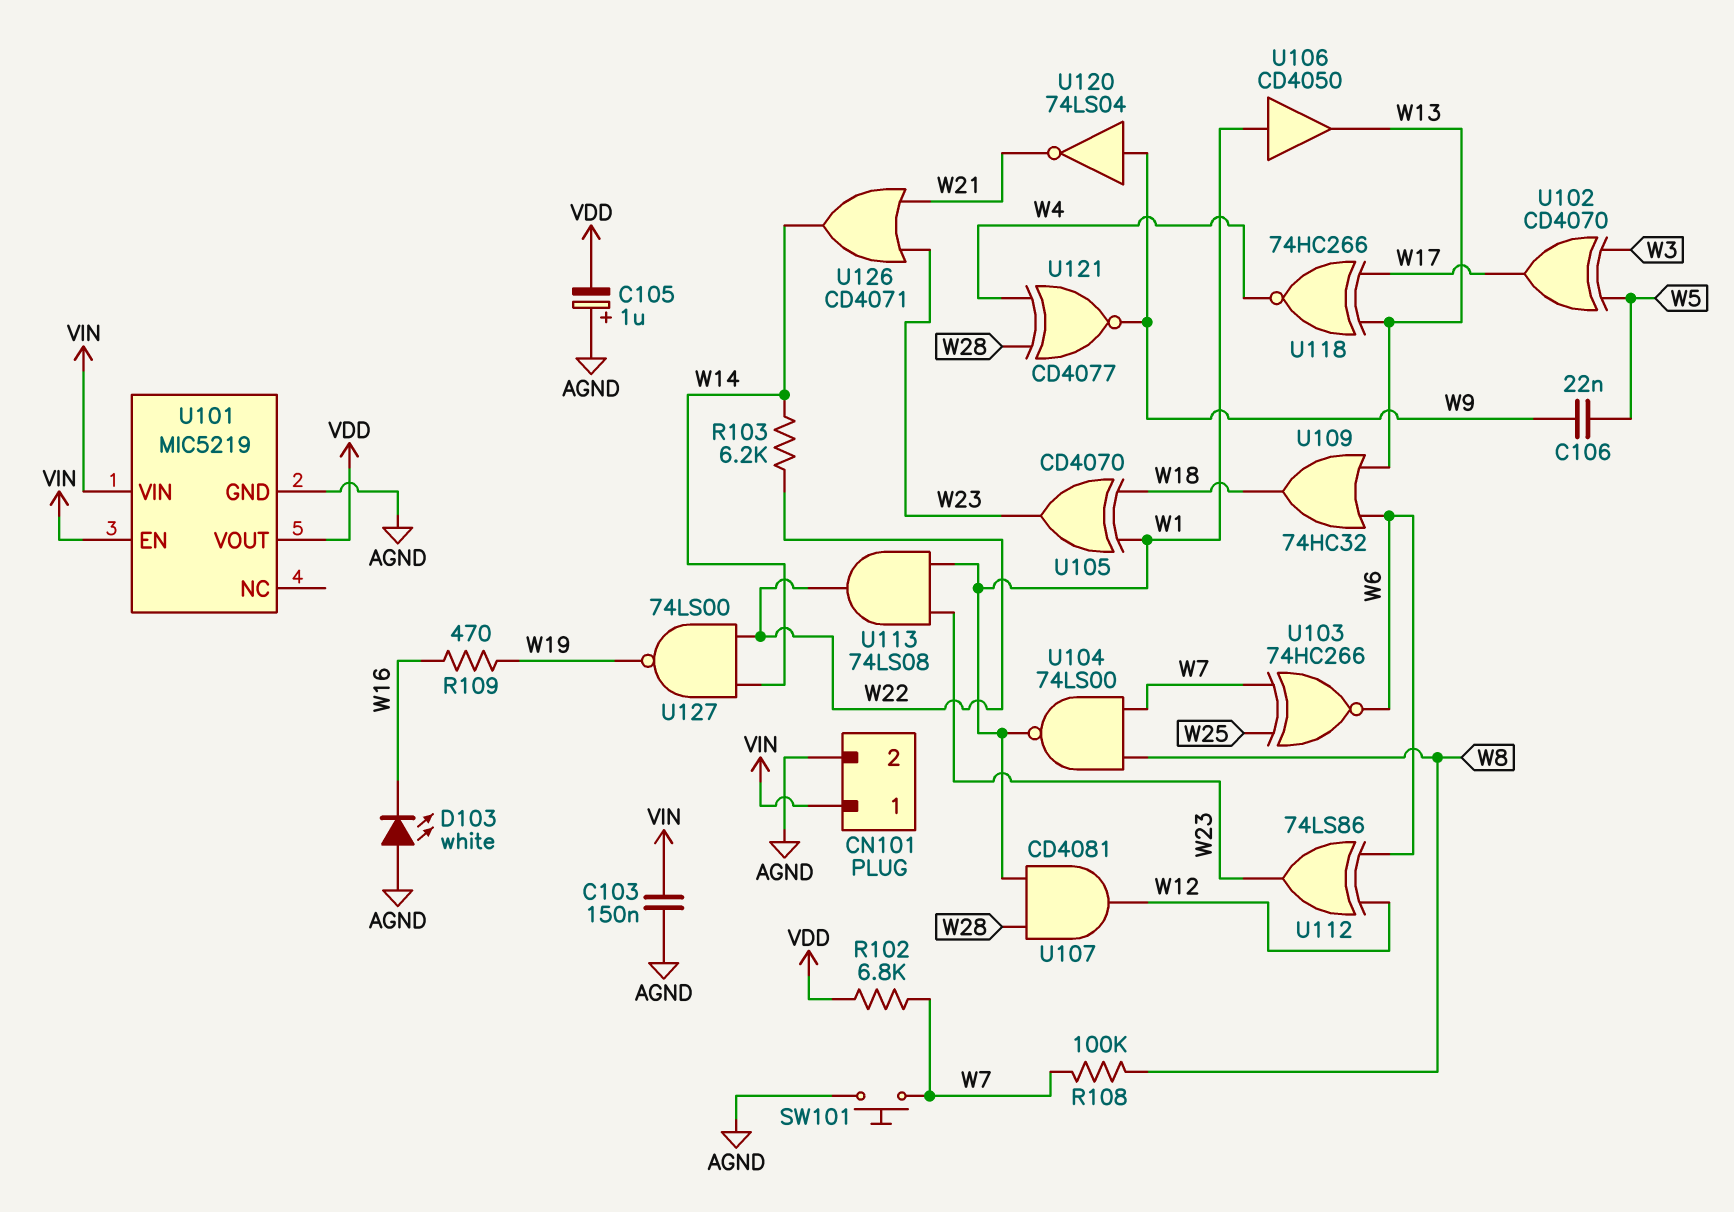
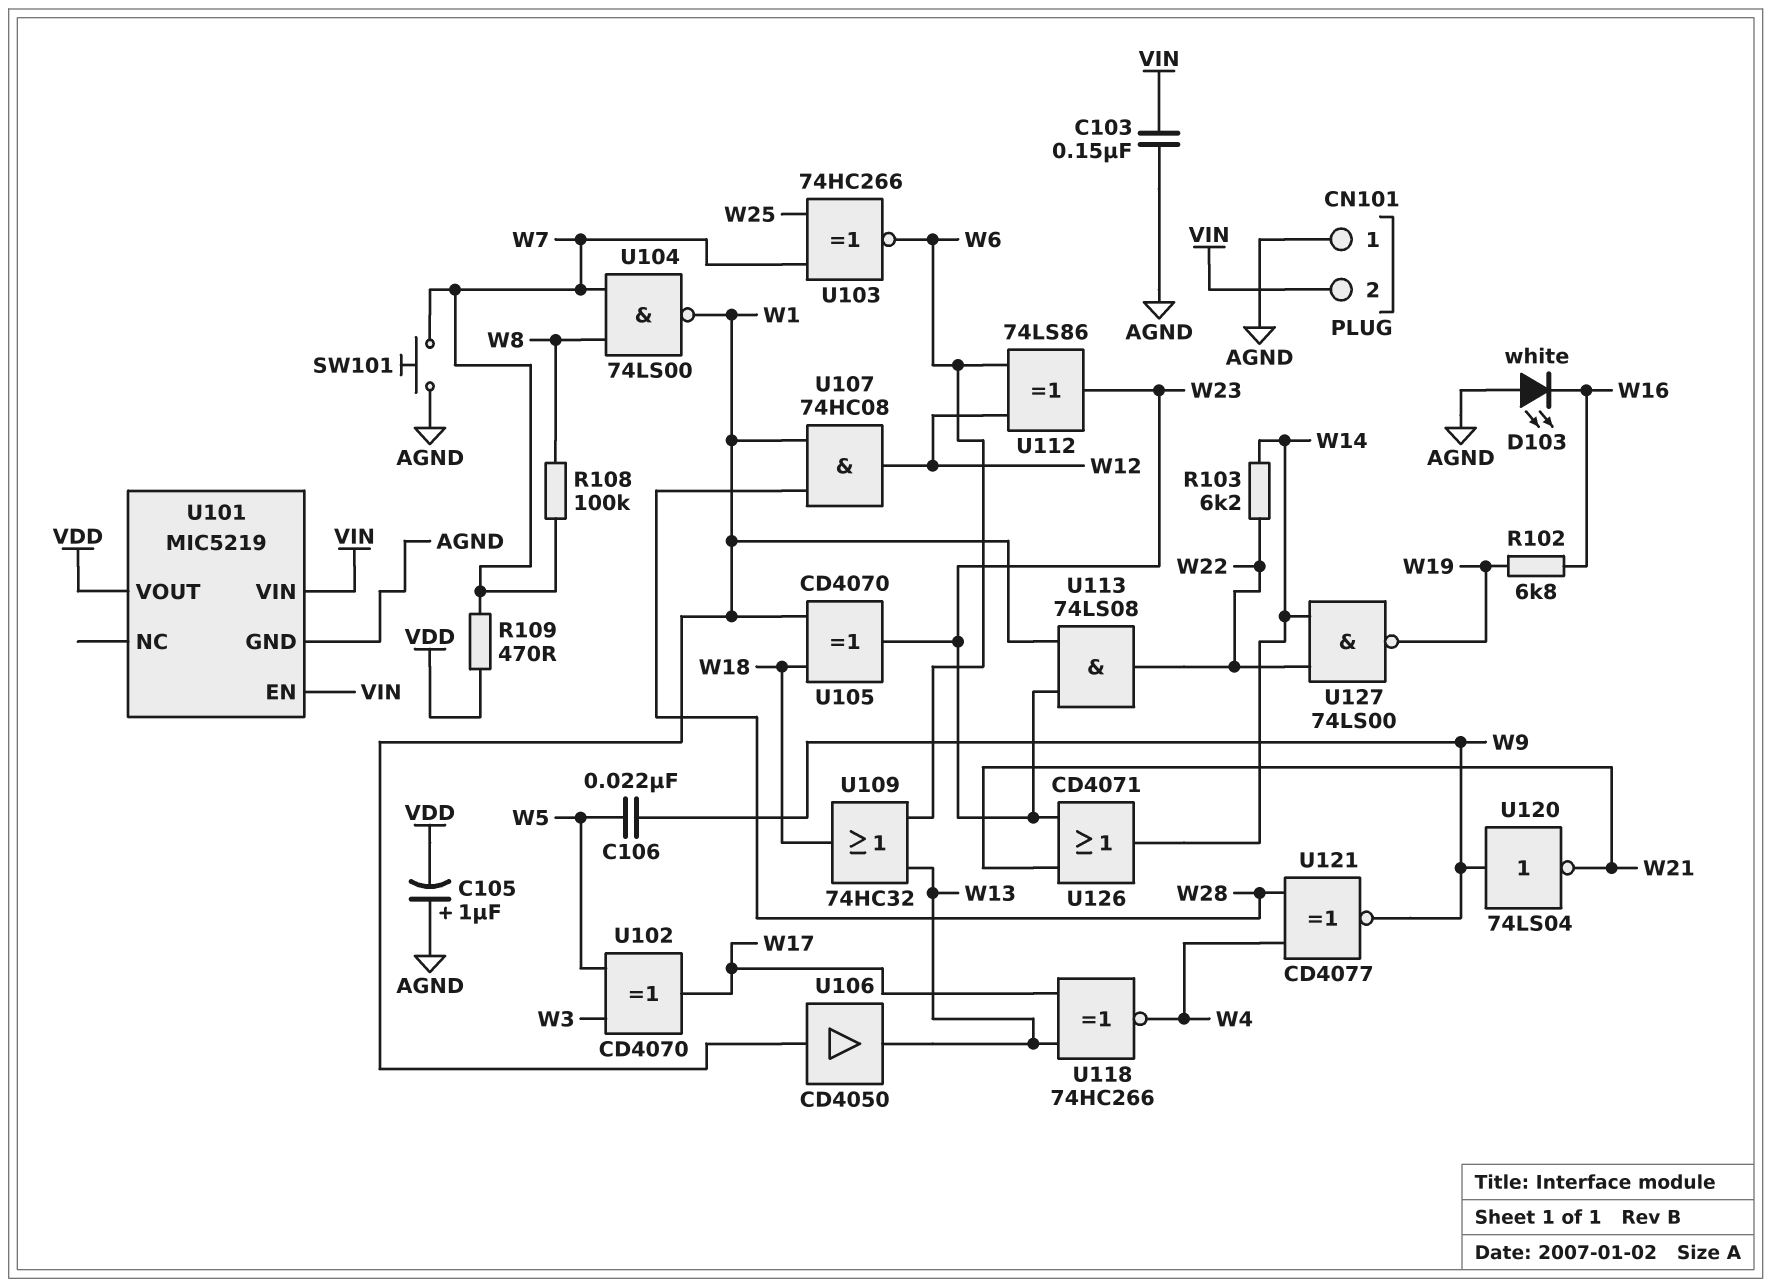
CN101 pin 1: VIN -> AGND
CN101 pin 2: AGND -> VIN
R102: 6.8k (VDD, W7) -> 6.8k (W16, W19)
R109: 470 (W16, W19) -> 470 (VDD, W7)
U107: AND CD4081 (in W1, in W28, out W12) -> AND 74HC08 (in W1, in W28, out W12)

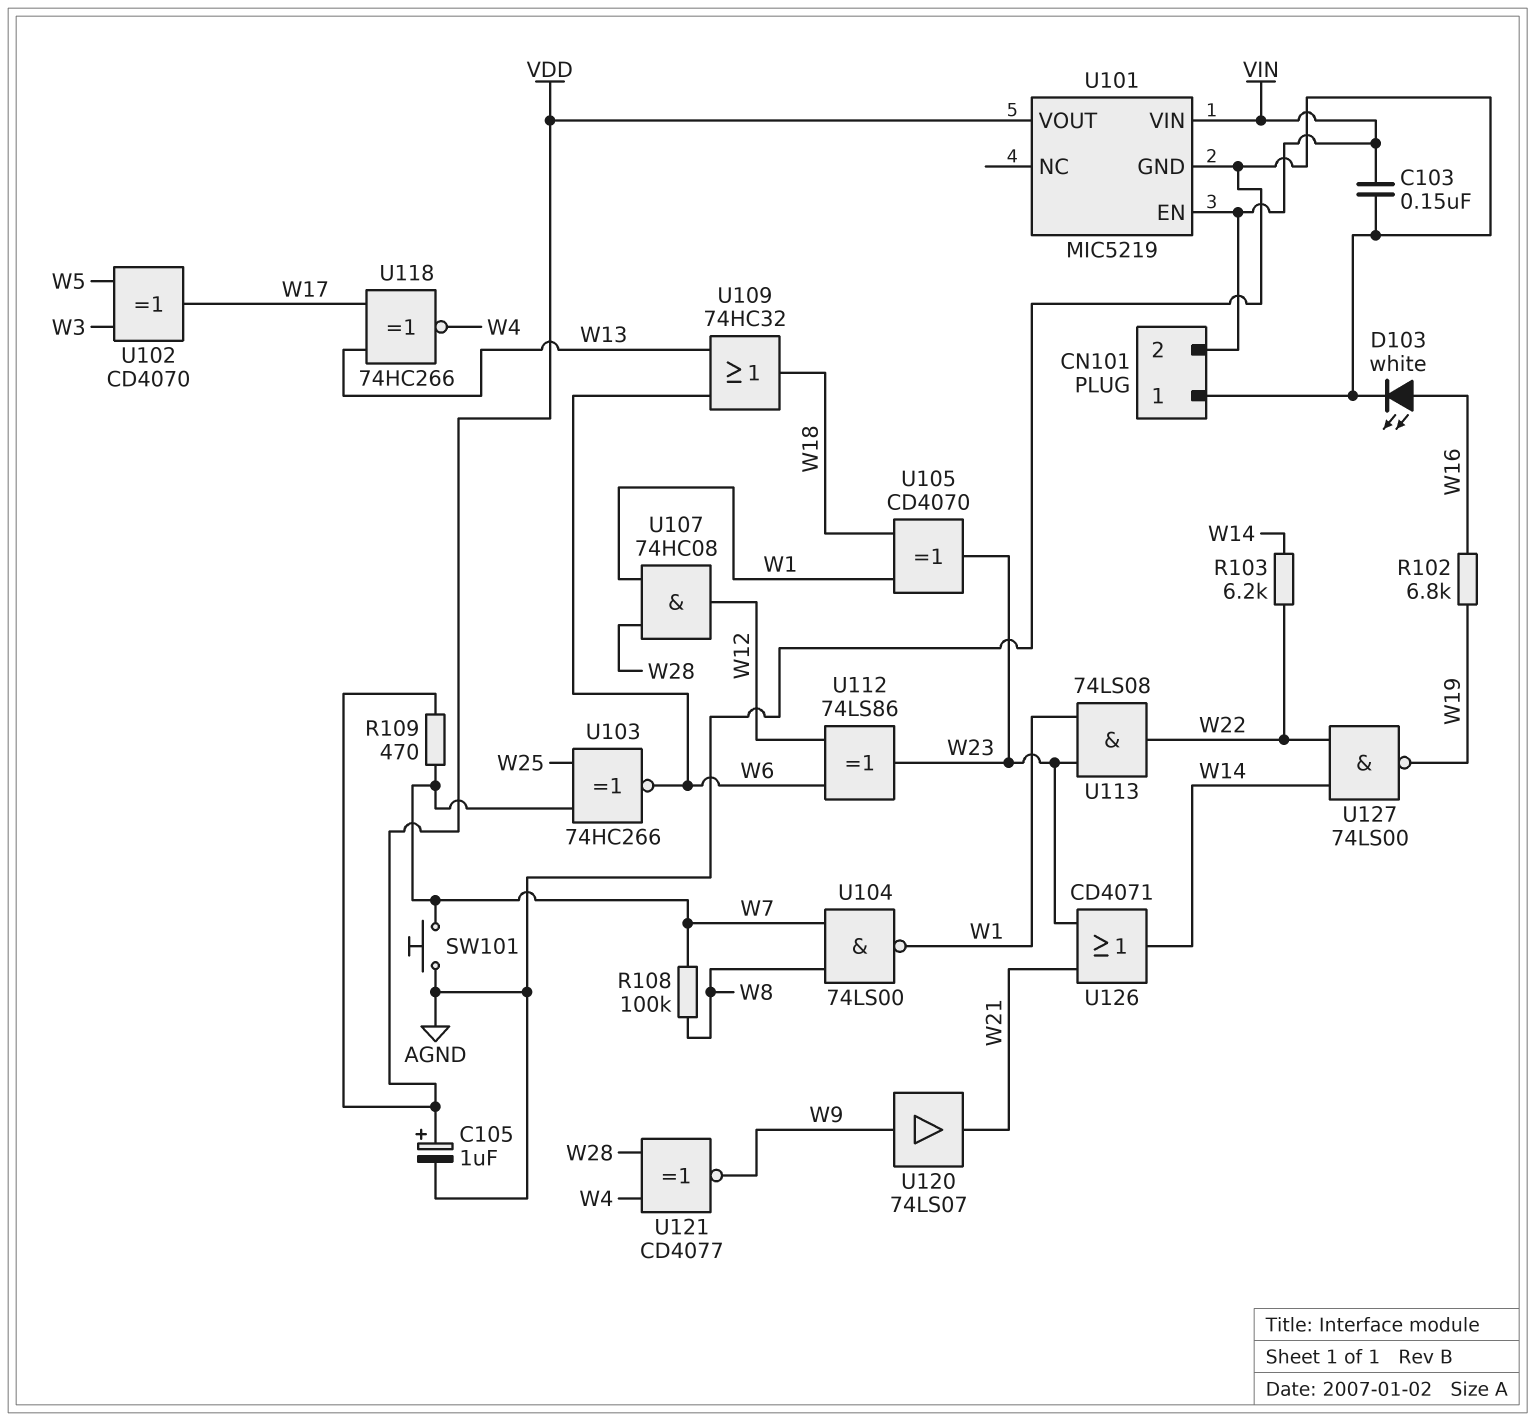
C105: 1uF (plus AGND, minus VDD) -> 1uF (plus VDD, minus AGND)
C106: 22nF (W5, W9) -> none
D103: LED white (A AGND, K W16) -> LED white (A W16, K AGND)
U106: buffer CD4050 (in W1, out W13) -> none
U120: NOT 74LS04 (in W9, out W21) -> buffer 74LS07 (in W9, out W21)

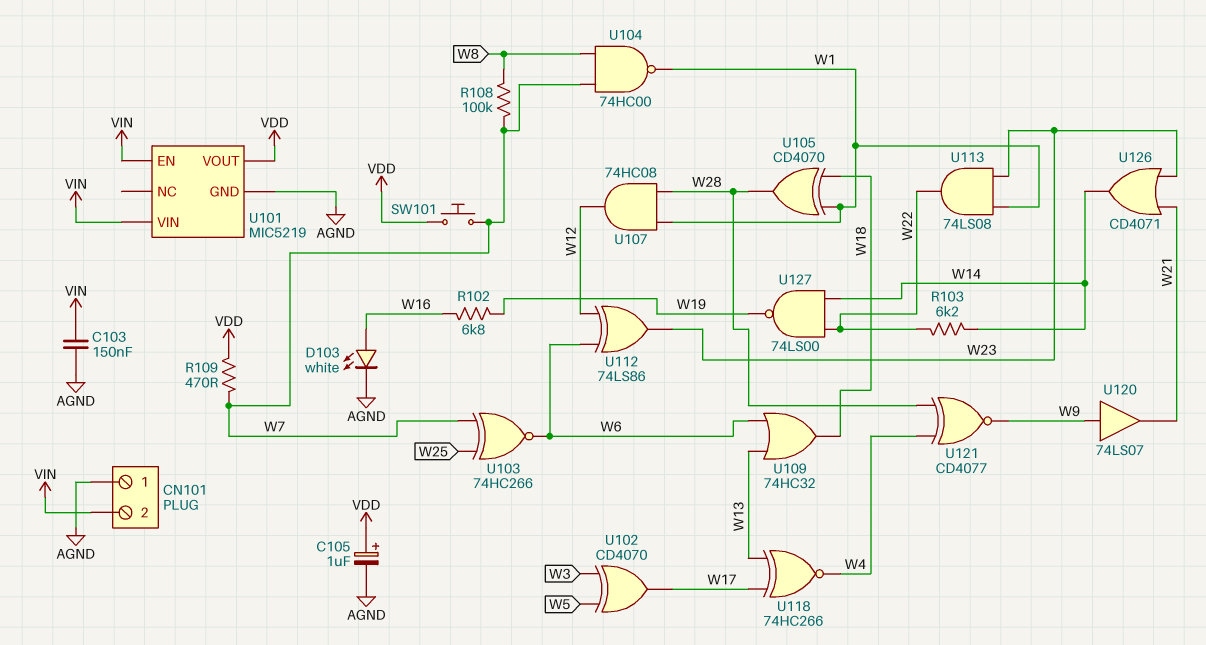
SW101: button (AGND, W7) -> button (VDD, W7)
U104: NAND 74LS00 (in W7, in W8, out W1) -> NAND 74HC00 (in W7, in W8, out W1)
U105: XOR CD4070 (in W1, in W18, out W23) -> XOR CD4070 (in W1, in W18, out W28)

